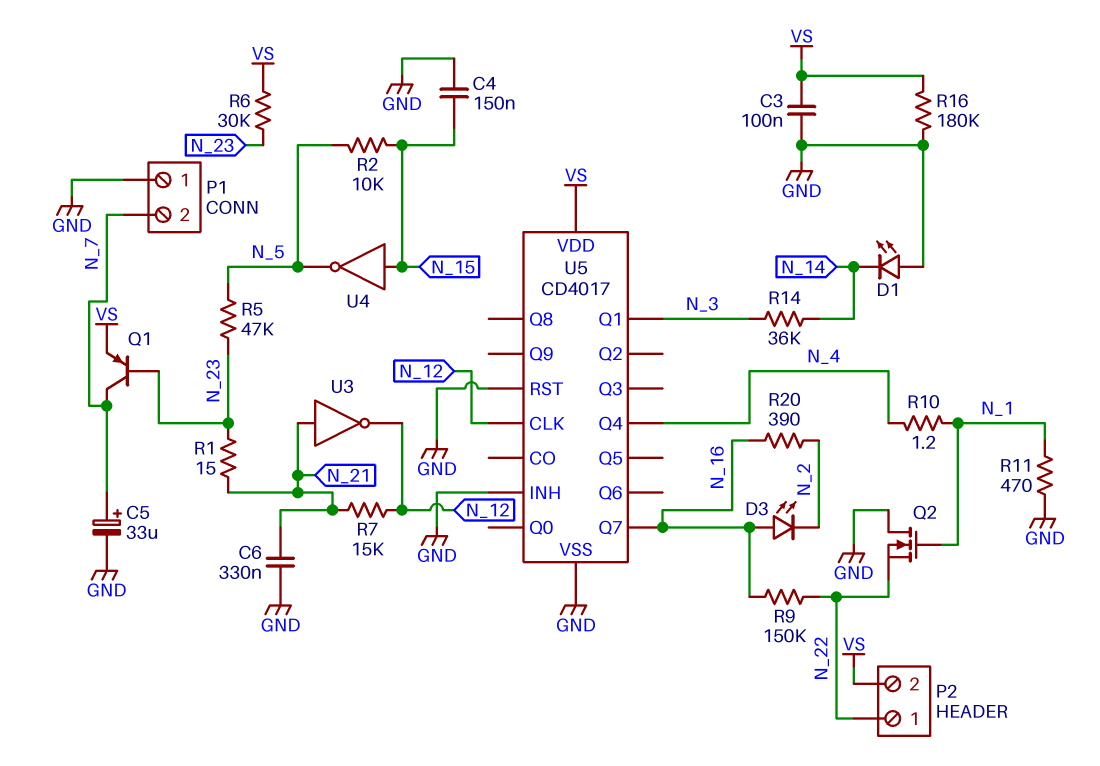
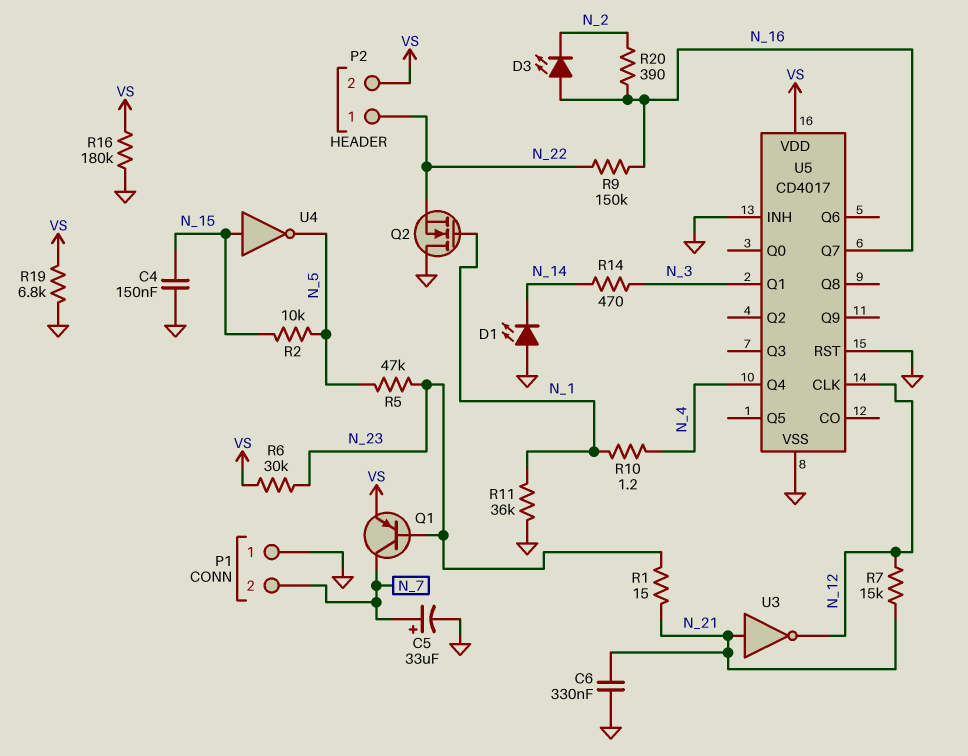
C3: 100nF (GND, VS) -> none
R11: 470 (GND, N_1) -> 36k (GND, N_1)
R14: 36k (N_3, N_14) -> 470 (N_3, N_14)
R19: none -> 6.8k (GND, VS)

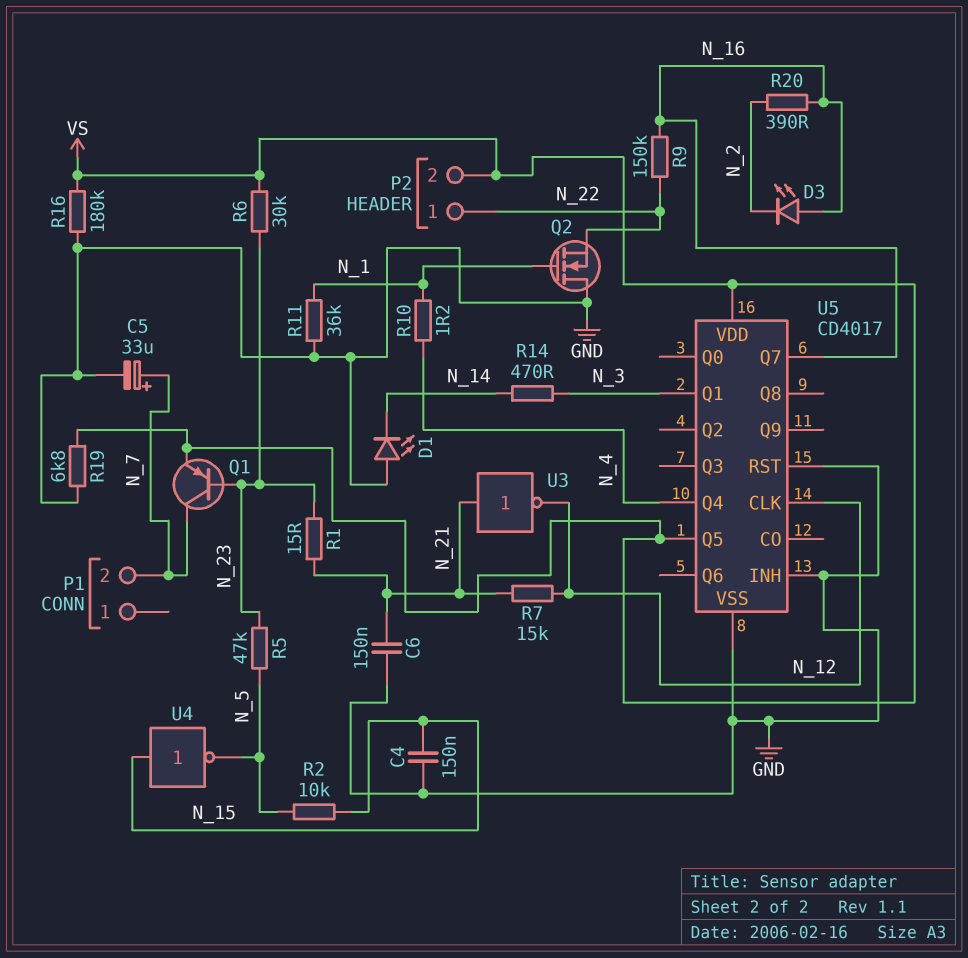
C6: 330nF (GND, N_21) -> 150nF (GND, N_21)
P1 pin 1: GND -> none
U5 pin Q5: none -> VS

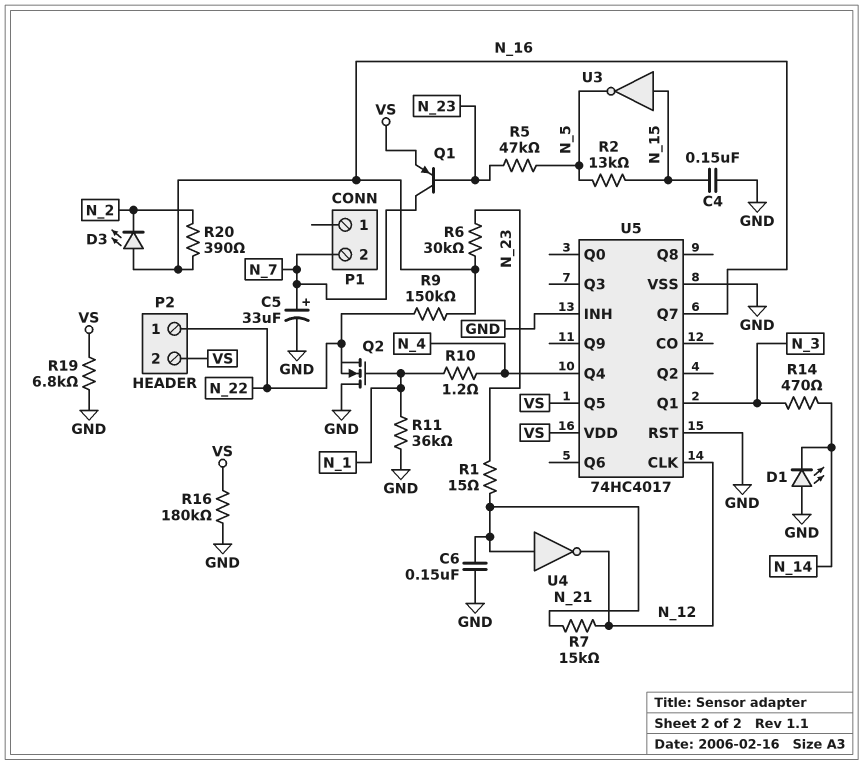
R2: 10k (N_5, N_15) -> 13k (N_5, N_15)
R6: 30k (N_23, VS) -> 30k (N_16, N_23)
U3: NOT (in N_21, out N_12) -> NOT (in N_15, out N_5)
U4: NOT (in N_15, out N_5) -> NOT (in N_21, out N_12)
U5: CD4017 -> 74HC4017

